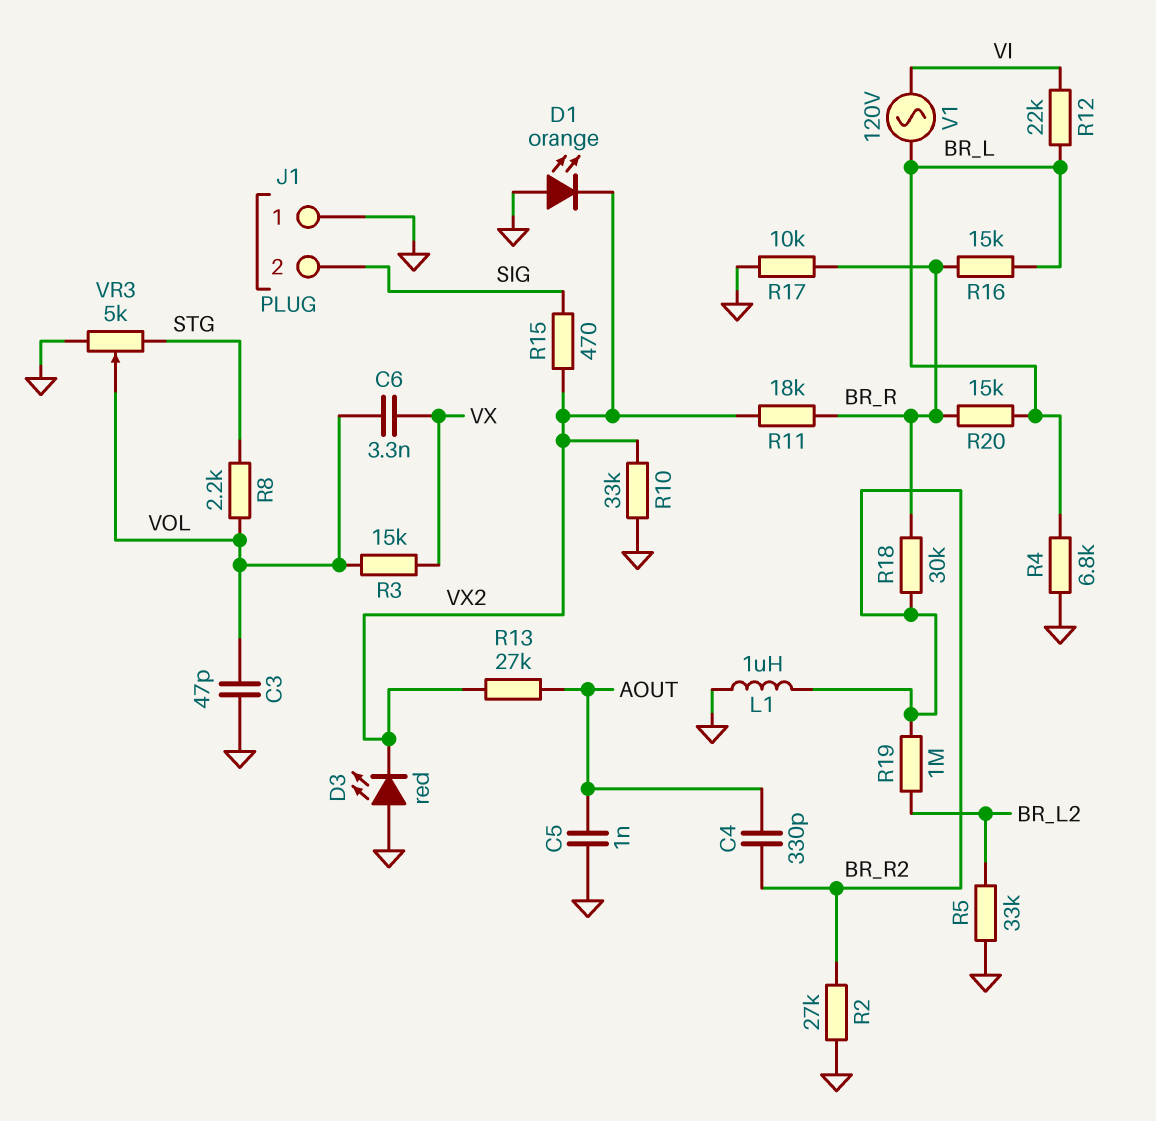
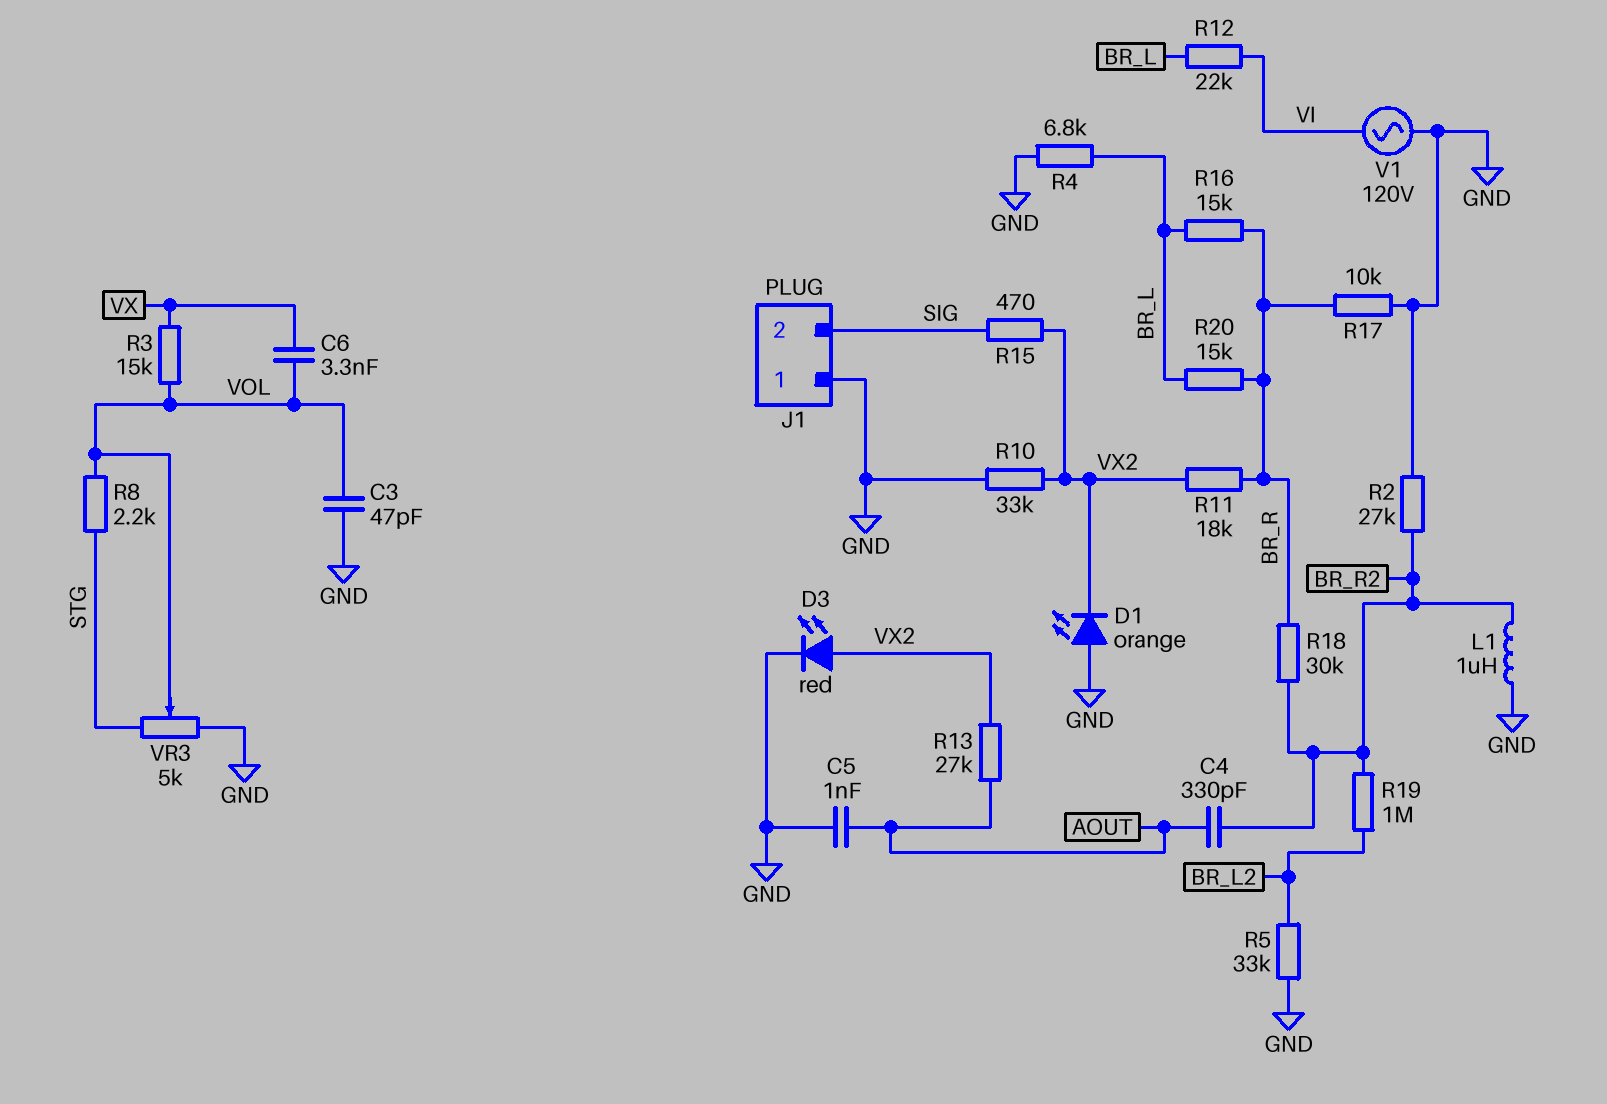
D3: LED red (A GND, K VX2) -> LED red (A VX2, K GND)
V1: AC 120V (BR_L, VI) -> AC 120V (GND, VI)

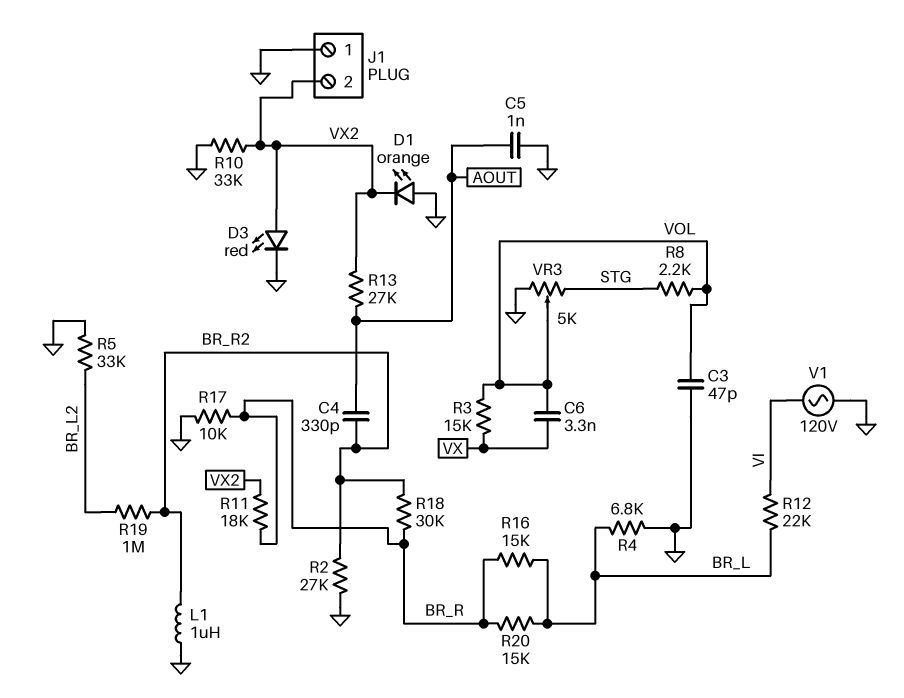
J1 pin 2: SIG -> VX2
R15: 470 (SIG, VX2) -> none

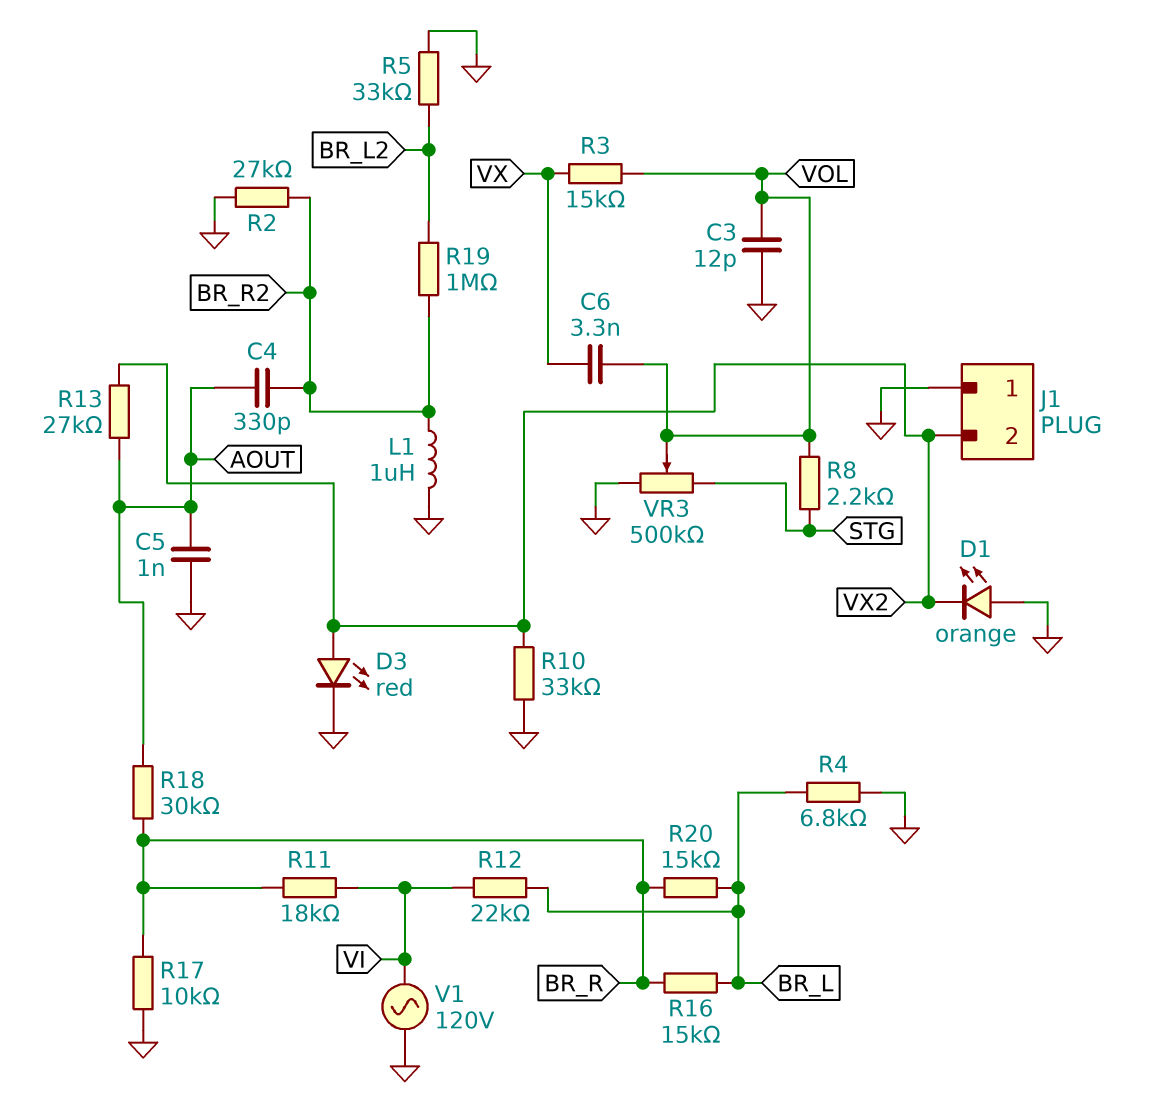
C3: 47pF (GND, VOL) -> 12pF (GND, VOL)
R11: 18k (BR_R, VX2) -> 18k (BR_R, VI)
R18: 30k (BR_R, BR_R2) -> 30k (AOUT, BR_R)
VR3: 5k (GND, STG, wiper VOL) -> 500k (GND, STG, wiper VOL)

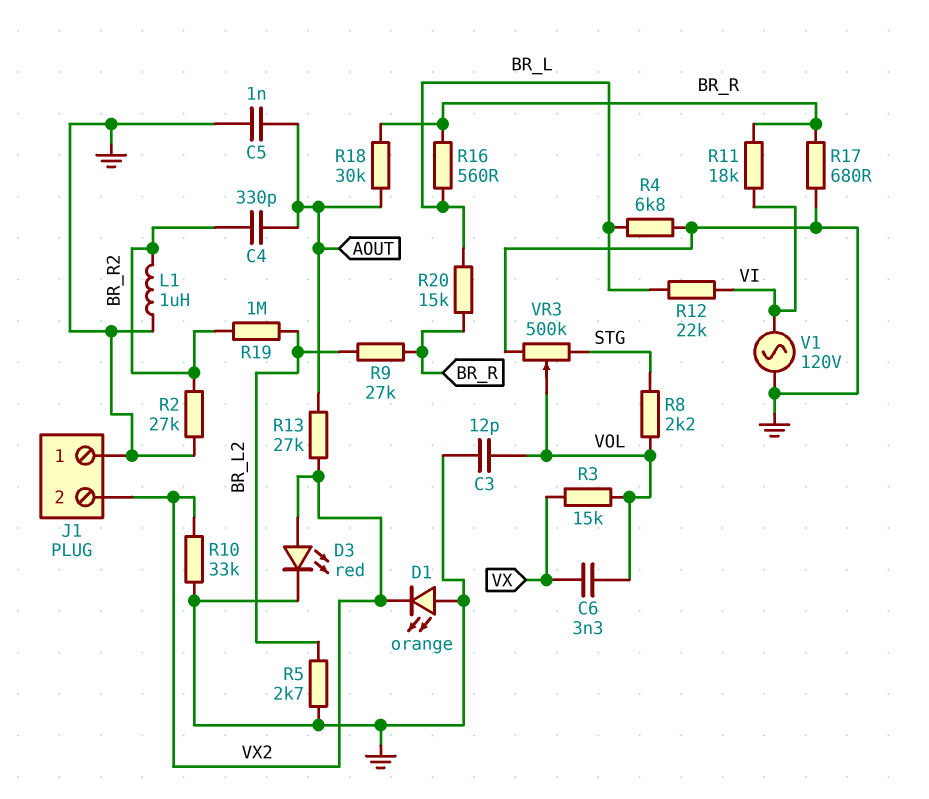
R5: 33k (BR_L2, GND) -> 2.7k (BR_L2, GND)
R9: none -> 27k (BR_L2, BR_R)
R16: 15k (BR_L, BR_R) -> 560 (BR_L, BR_R)
R17: 10k (BR_R, GND) -> 680 (BR_R, GND)

